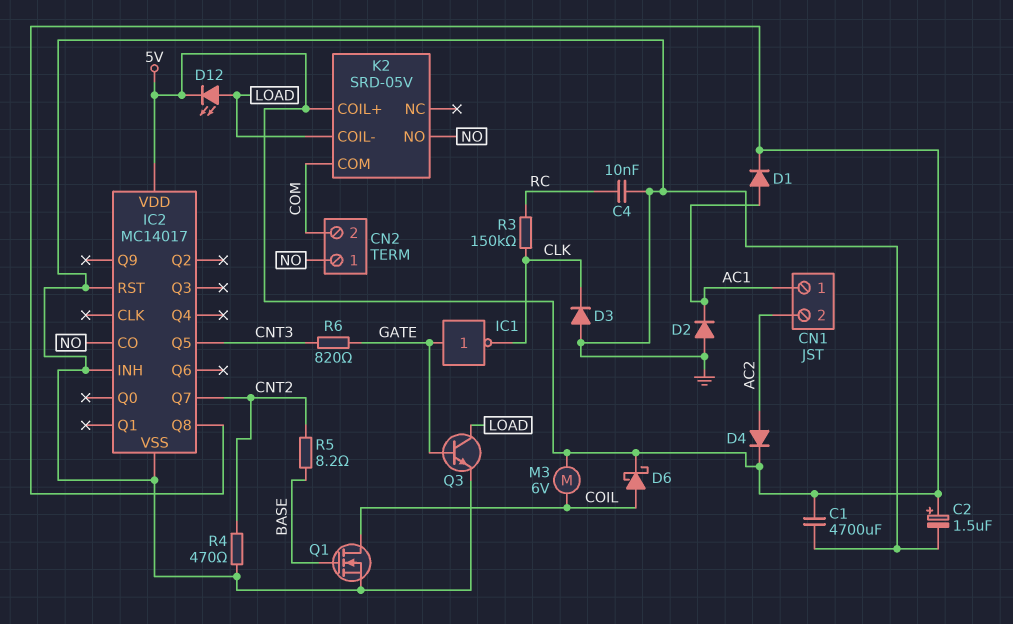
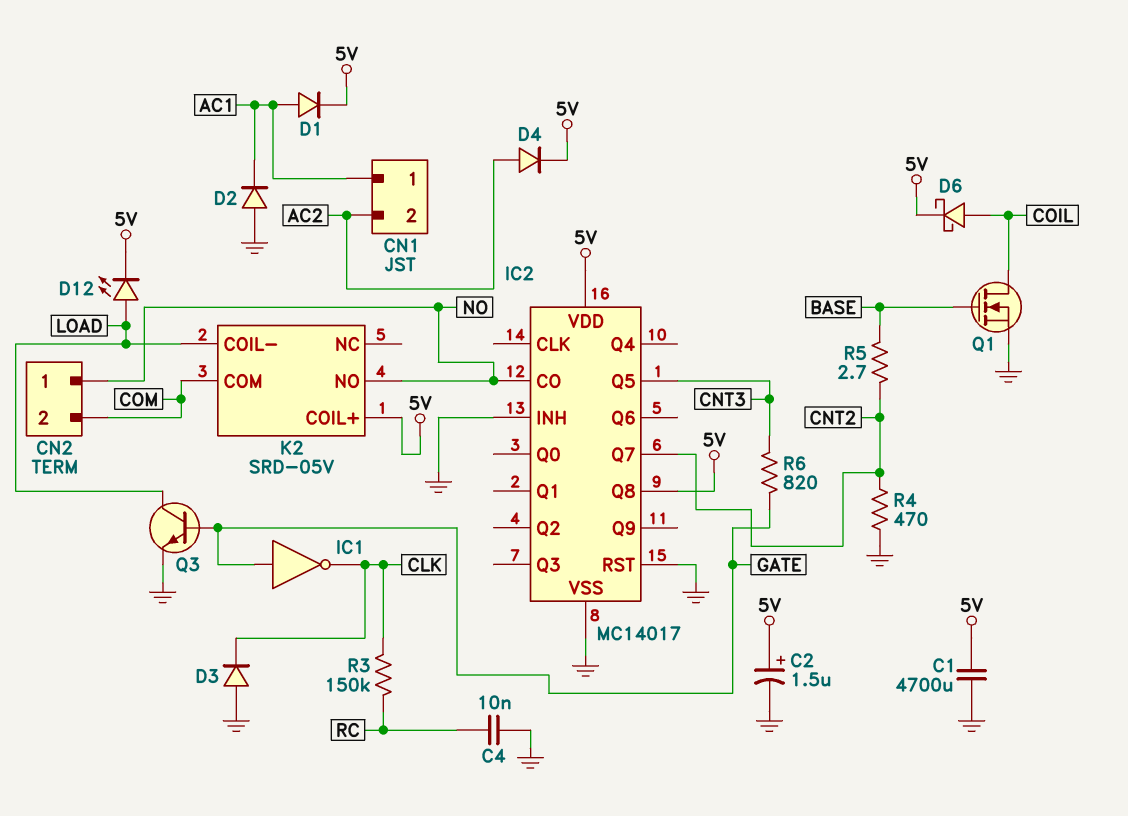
M3: motor 6V (5V, COIL) -> none
R5: 8.2 (BASE, CNT2) -> 2.7 (BASE, CNT2)

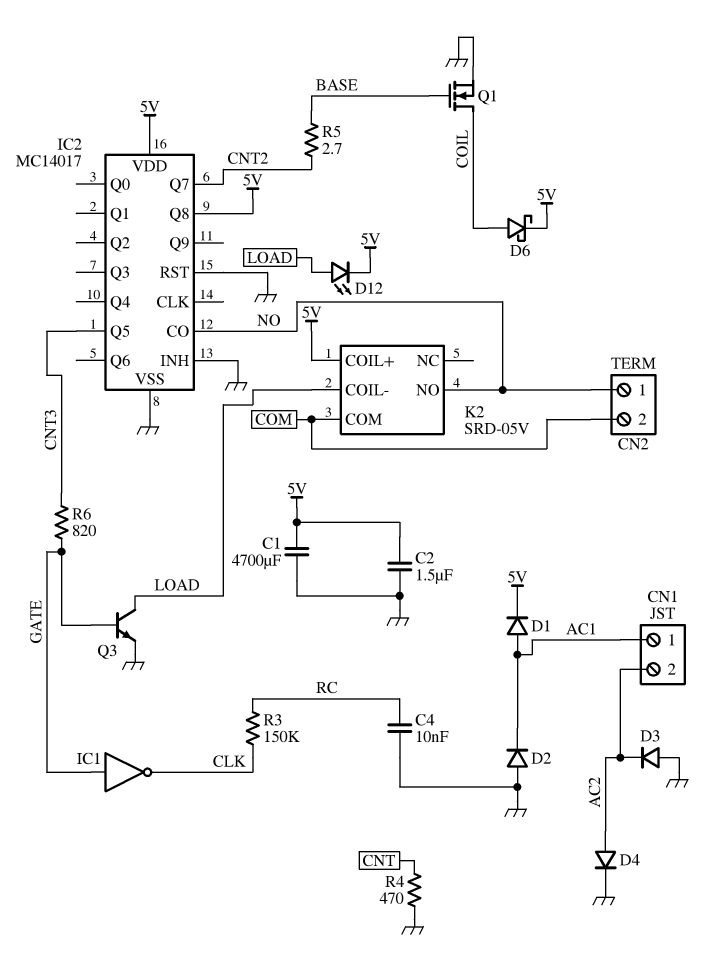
C2: 1.5uF (plus 5V, minus GND) -> 1.5uF (5V, GND)
D3: diode (A GND, K CLK) -> diode (A GND, K AC2)
D4: diode (A AC2, K 5V) -> diode (A AC2, K GND)
R4: 470 (CNT2, GND) -> 470 (CNT, GND)

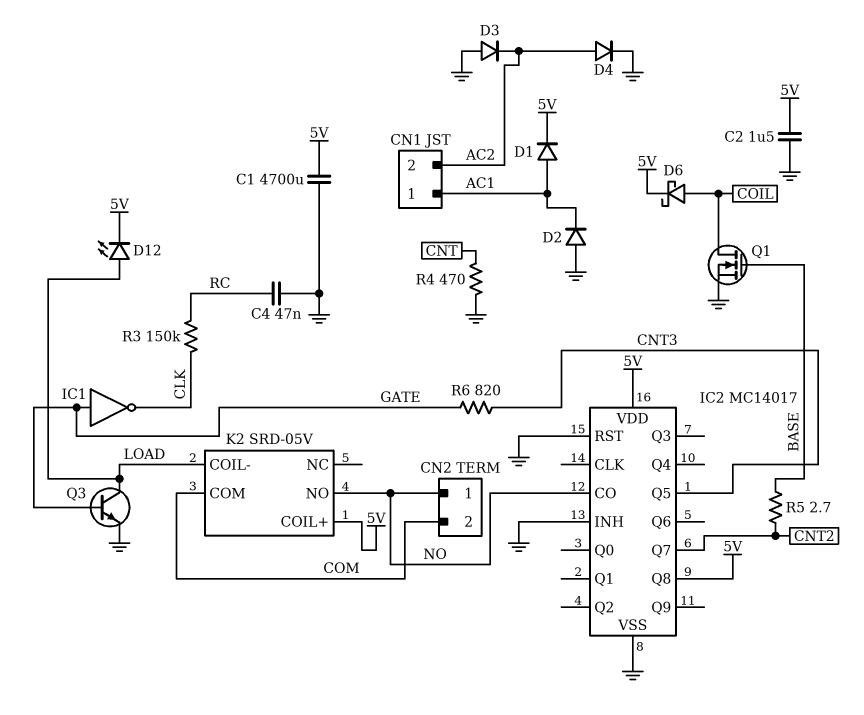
C4: 10nF (GND, RC) -> 47nF (GND, RC)

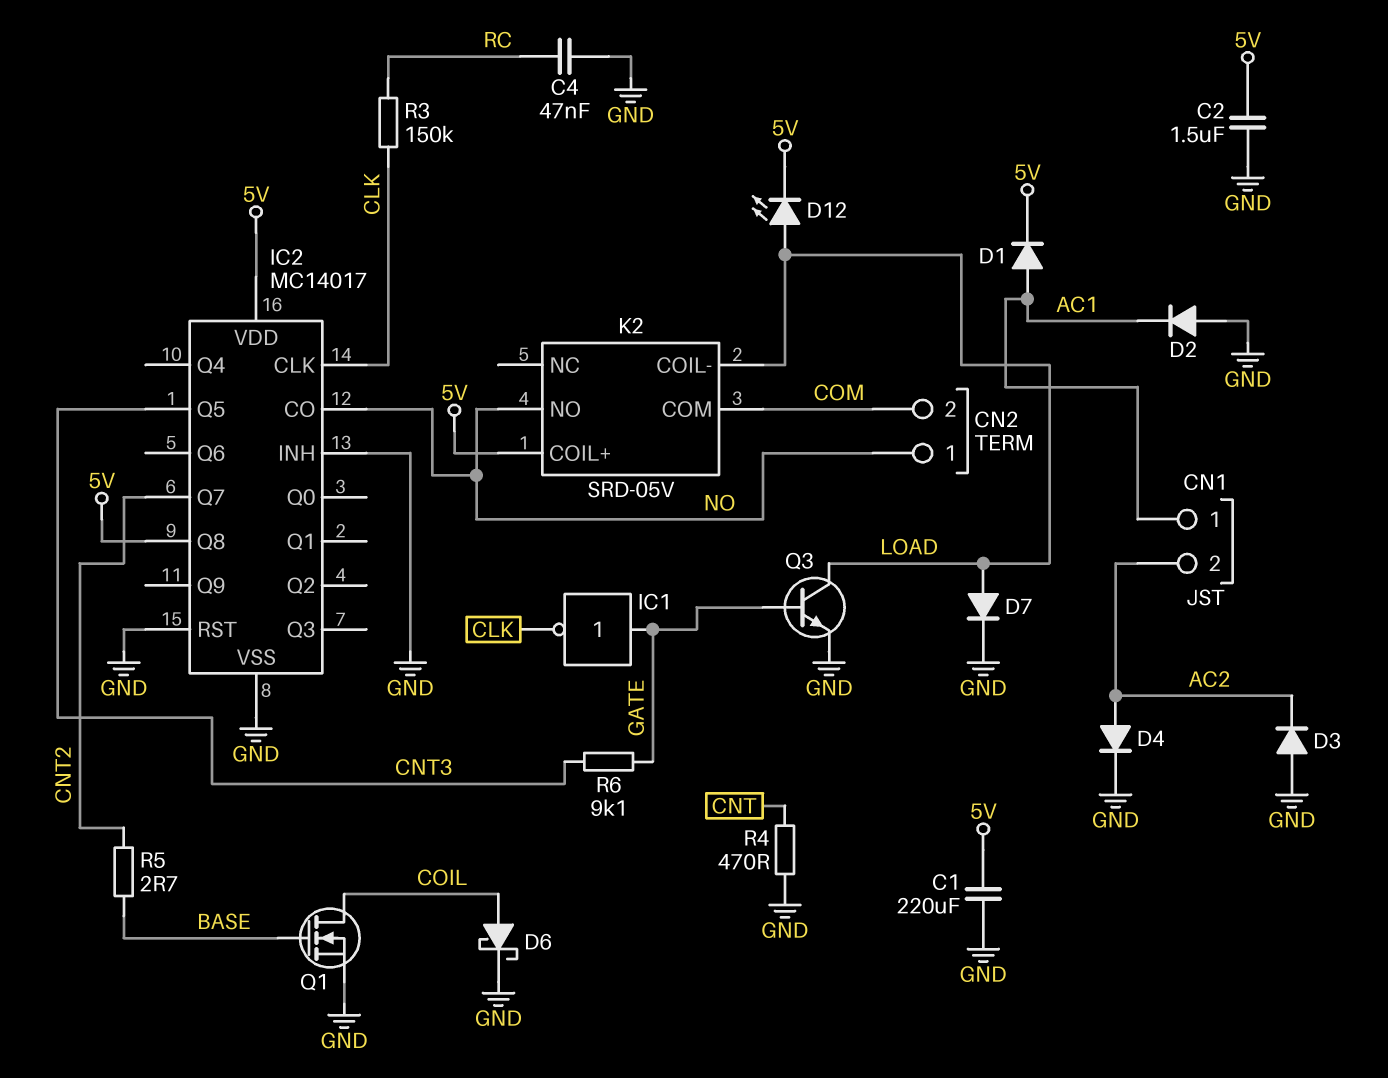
C1: 4700uF (5V, GND) -> 220uF (5V, GND)
D6: schottky (A COIL, K 5V) -> schottky (A COIL, K GND)
D7: none -> diode (A LOAD, K GND)
IC2 pin CLK: none -> CLK
R6: 820 (CNT3, GATE) -> 9.1k (CNT3, GATE)

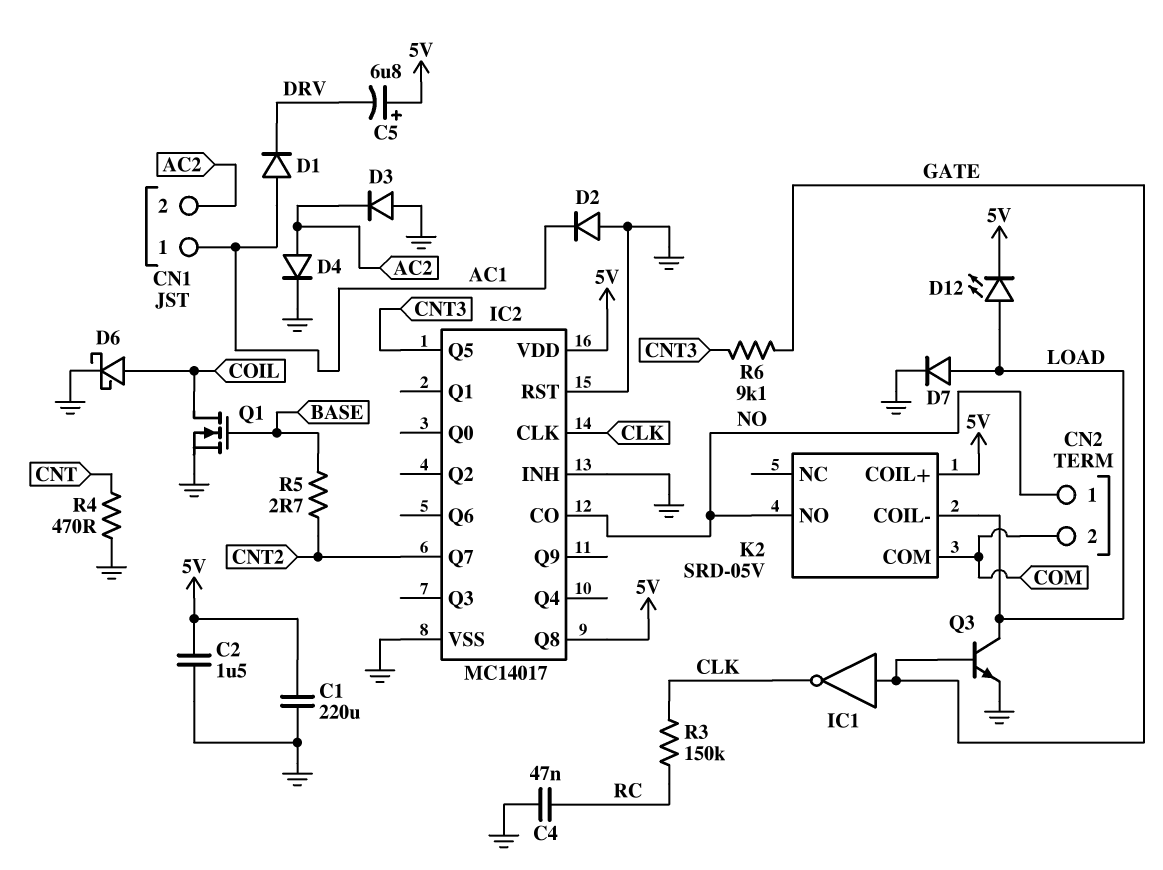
C5: none -> 6.8uF (plus 5V, minus DRV)
D1: diode (A AC1, K 5V) -> diode (A AC1, K DRV)

